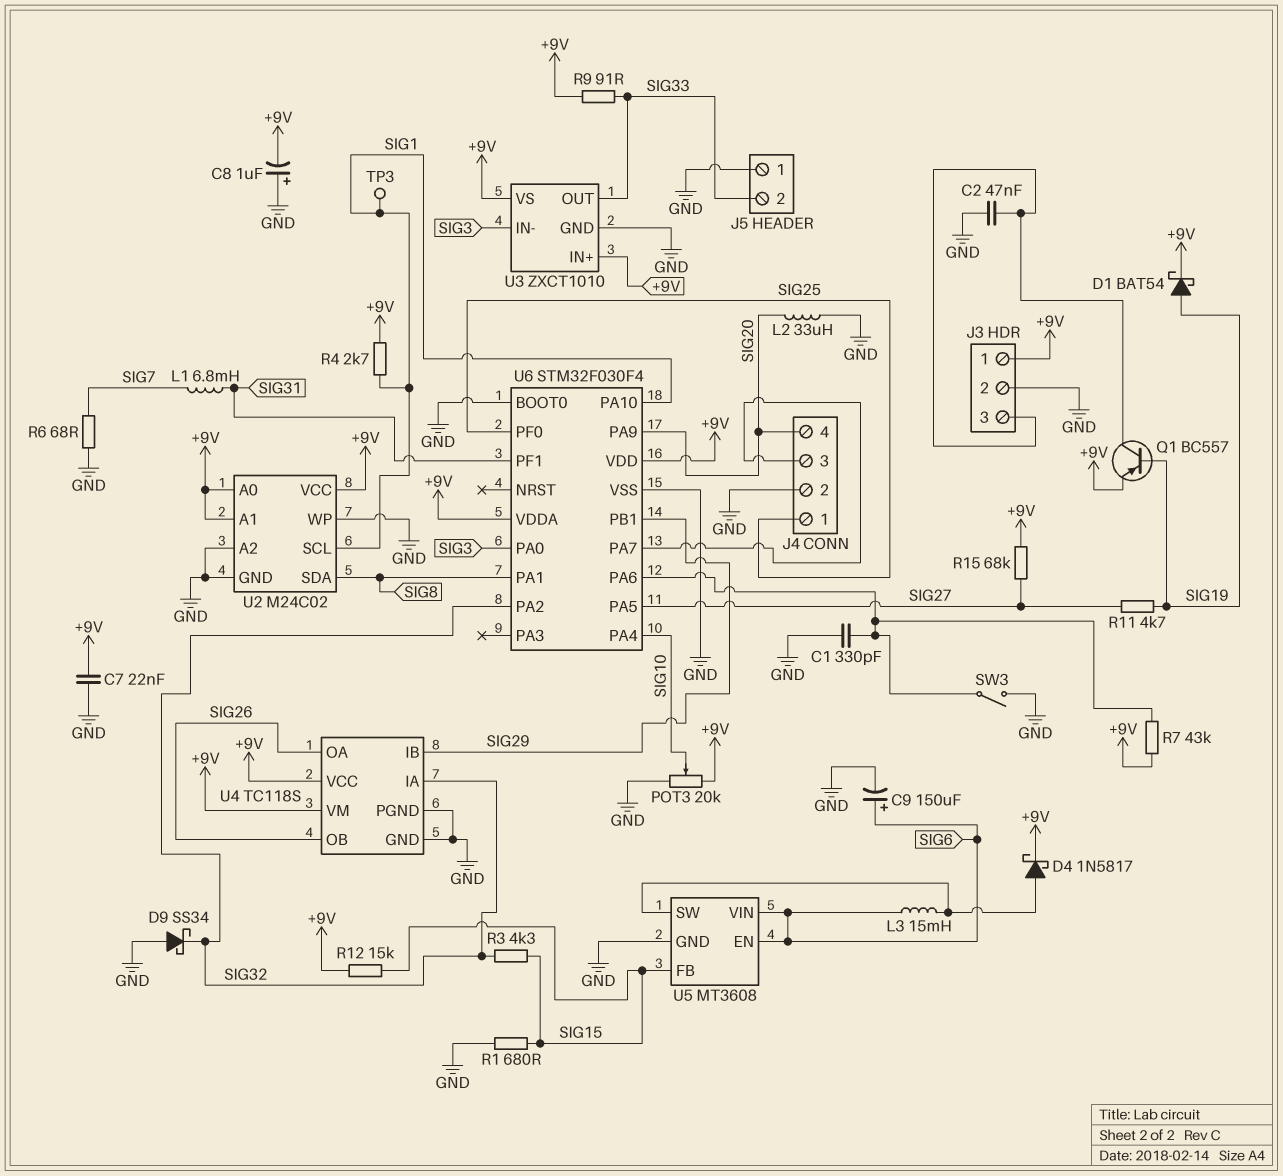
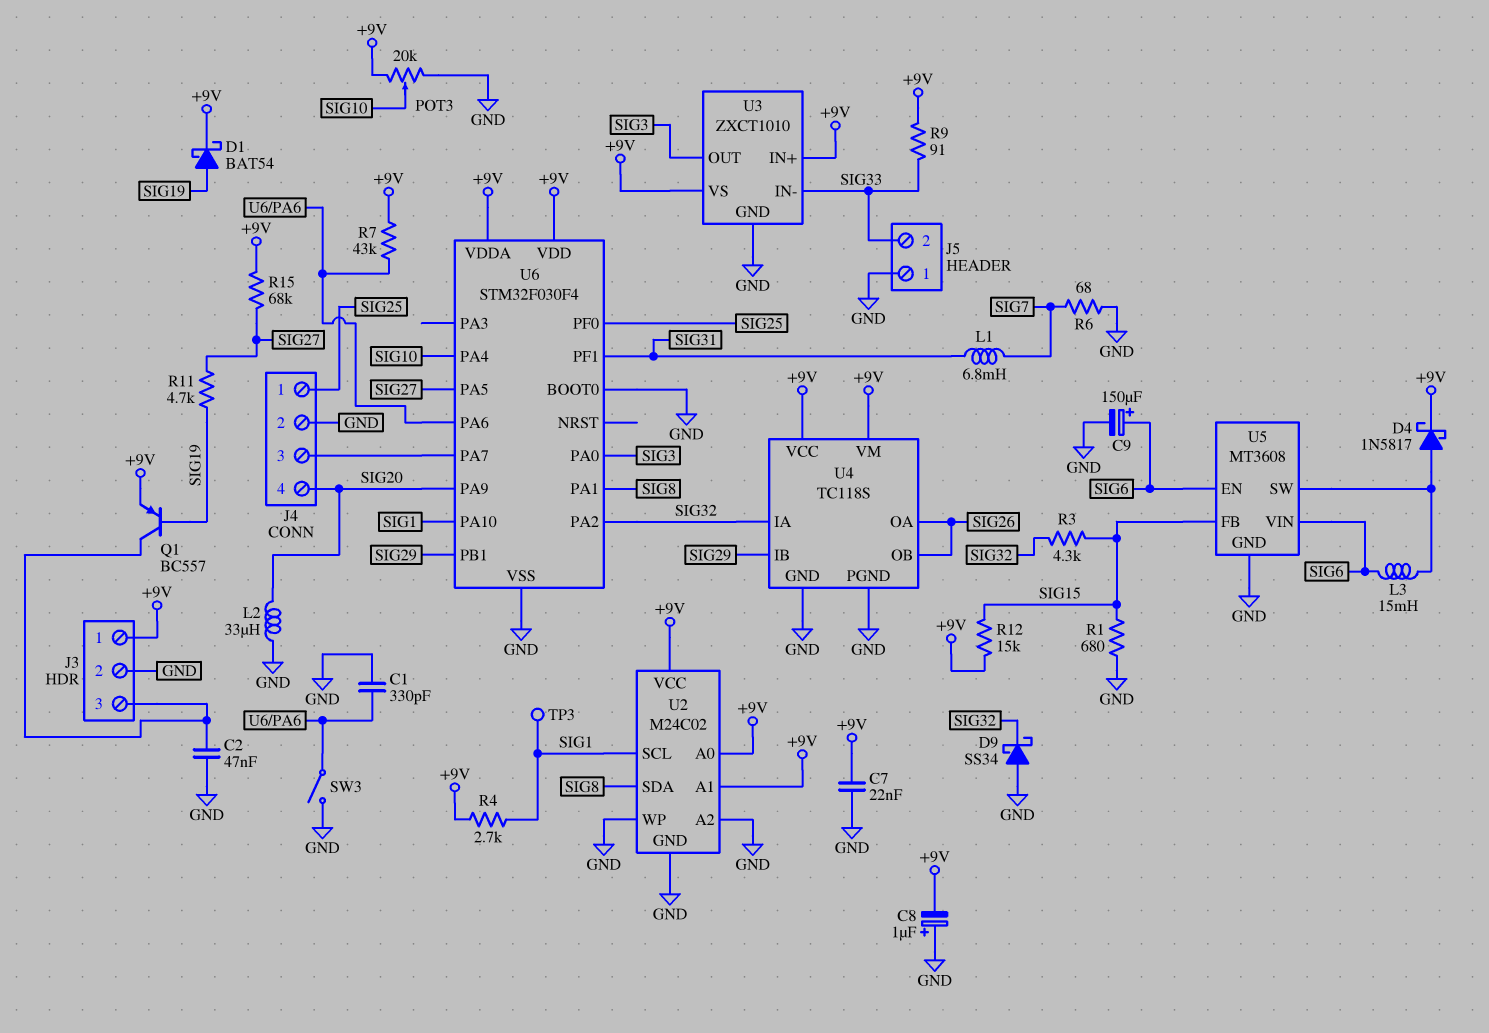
U3 pin IN-: SIG3 -> SIG33
U3 pin OUT: SIG33 -> SIG3

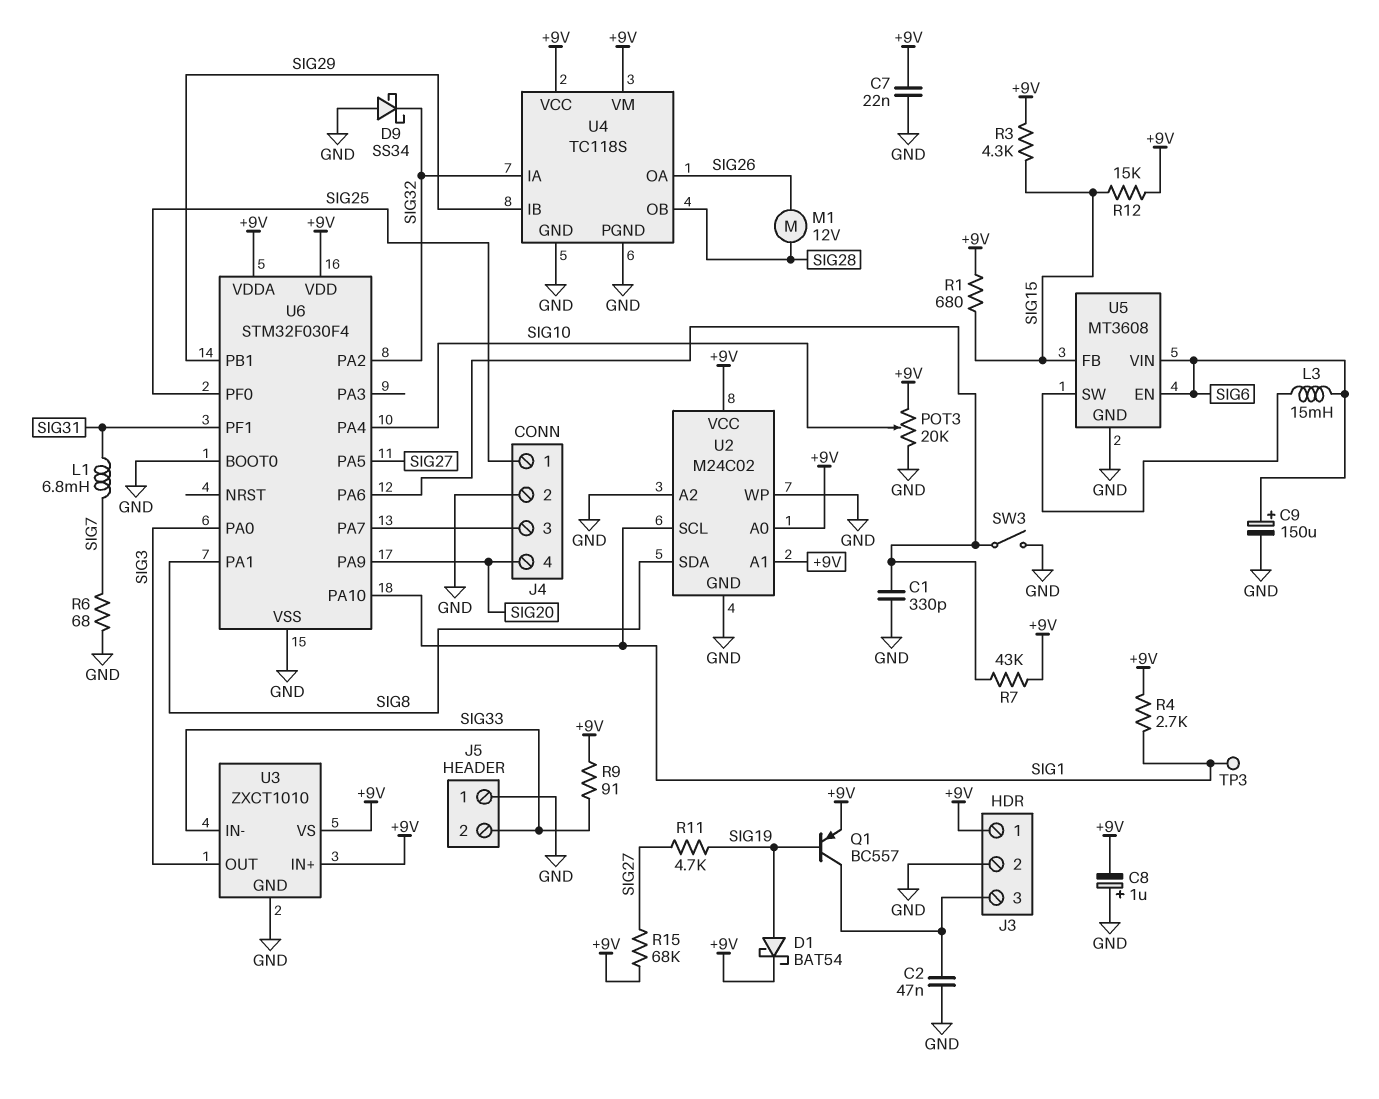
D4: schottky 1N5817 (A U5/SW, K +9V) -> none
L2: 33uH (GND, SIG20) -> none
M1: none -> motor 12V (SIG26, SIG28)
R1: 680 (GND, SIG15) -> 680 (+9V, SIG15)
R3: 4.3k (SIG15, SIG32) -> 4.3k (+9V, SIG15)
U4 pin OB: SIG26 -> SIG28

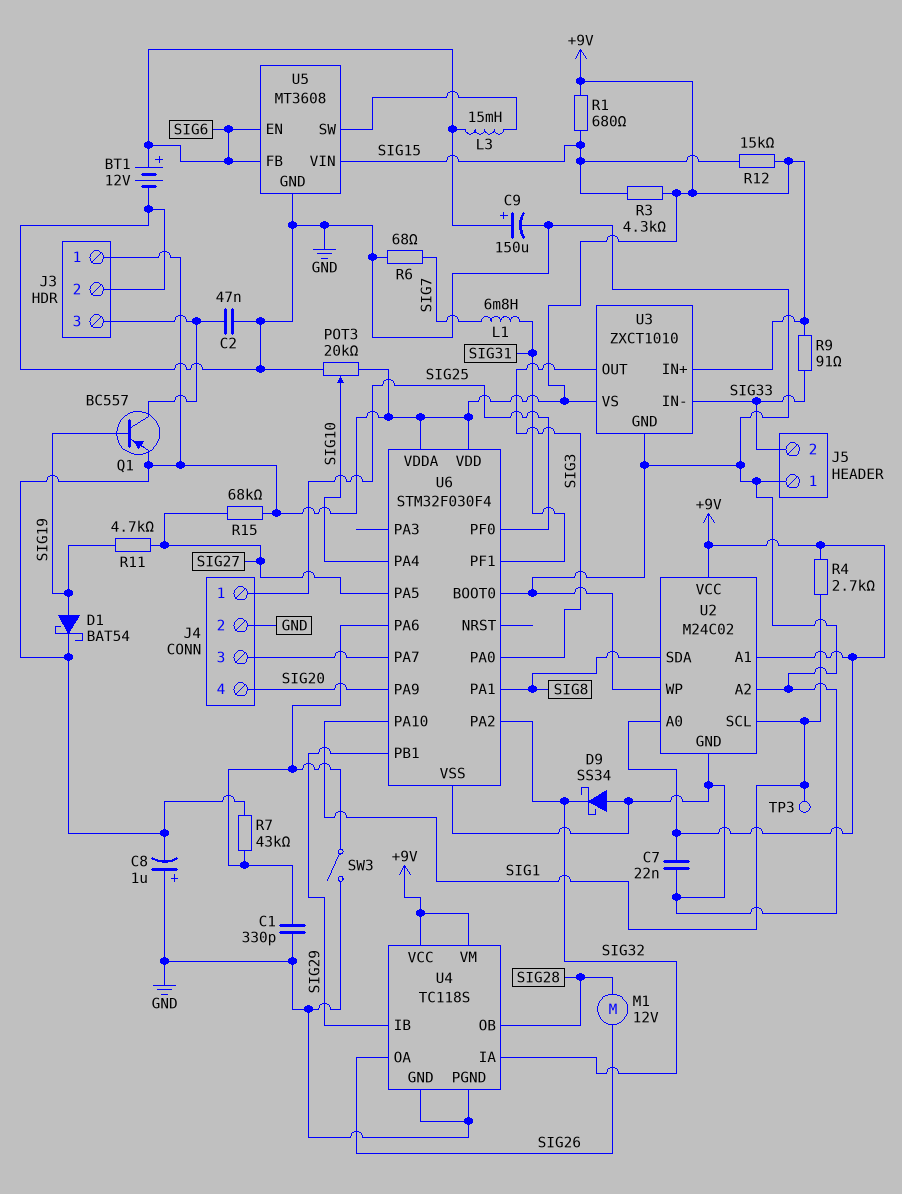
BT1: none -> 12V (plus SIG6, minus GND)
U5 pin FB: SIG15 -> SIG6
U5 pin VIN: SIG6 -> SIG15

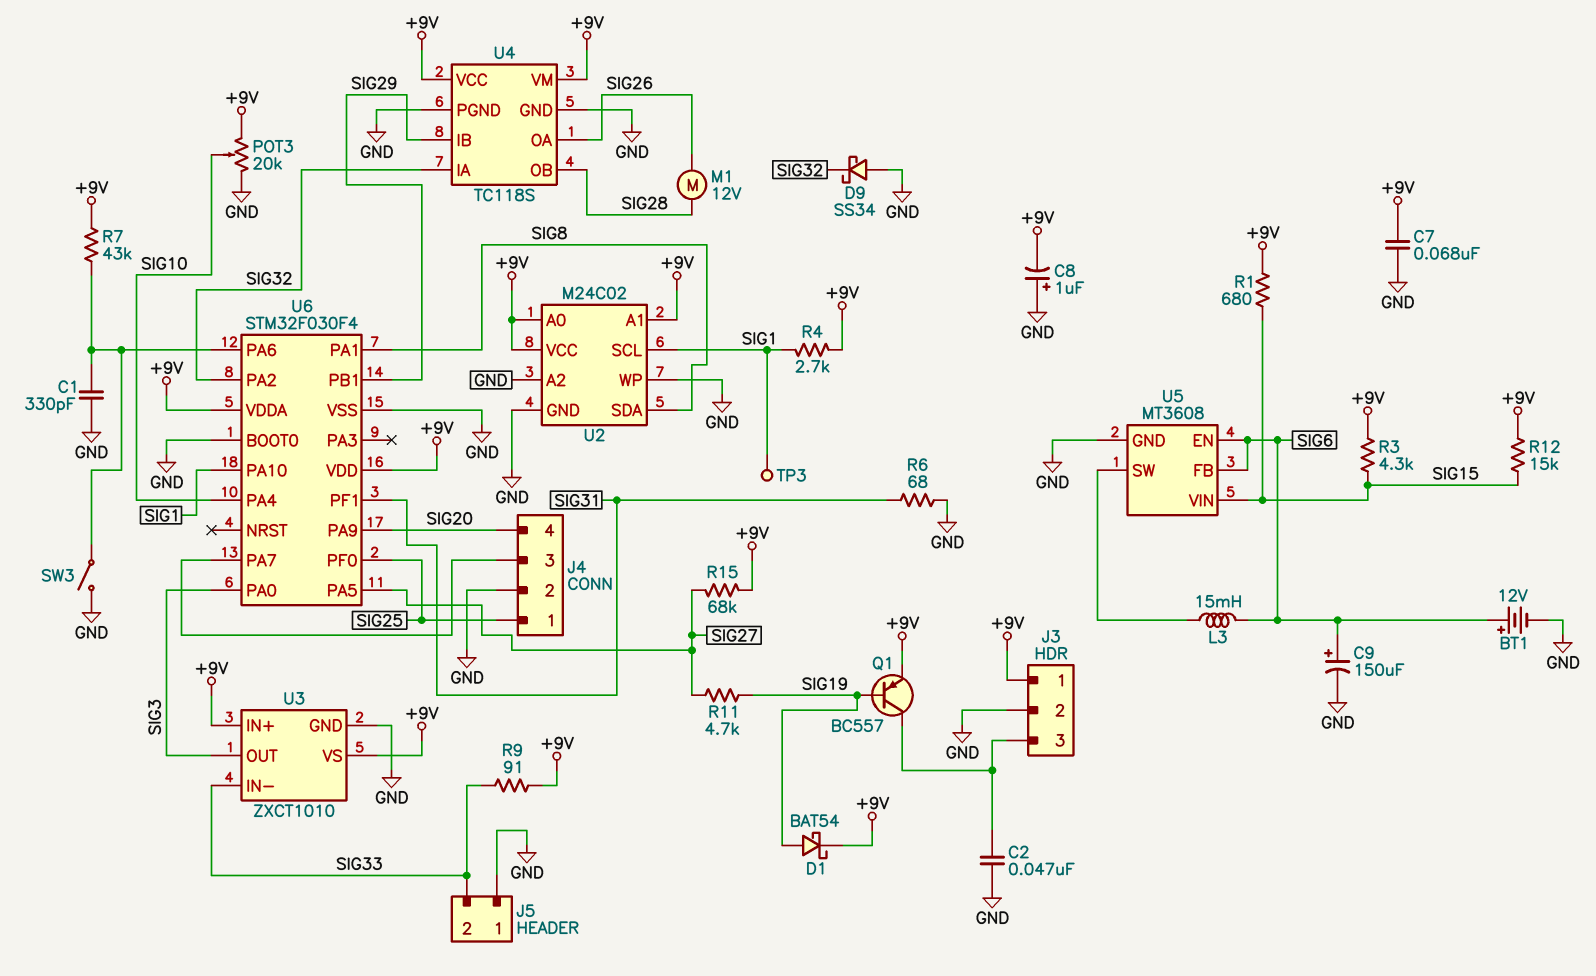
C7: 22nF (+9V, GND) -> 68nF (+9V, GND)
L1: 6.8mH (SIG7, SIG31) -> none
R6: 68 (GND, SIG7) -> 68 (GND, SIG31)

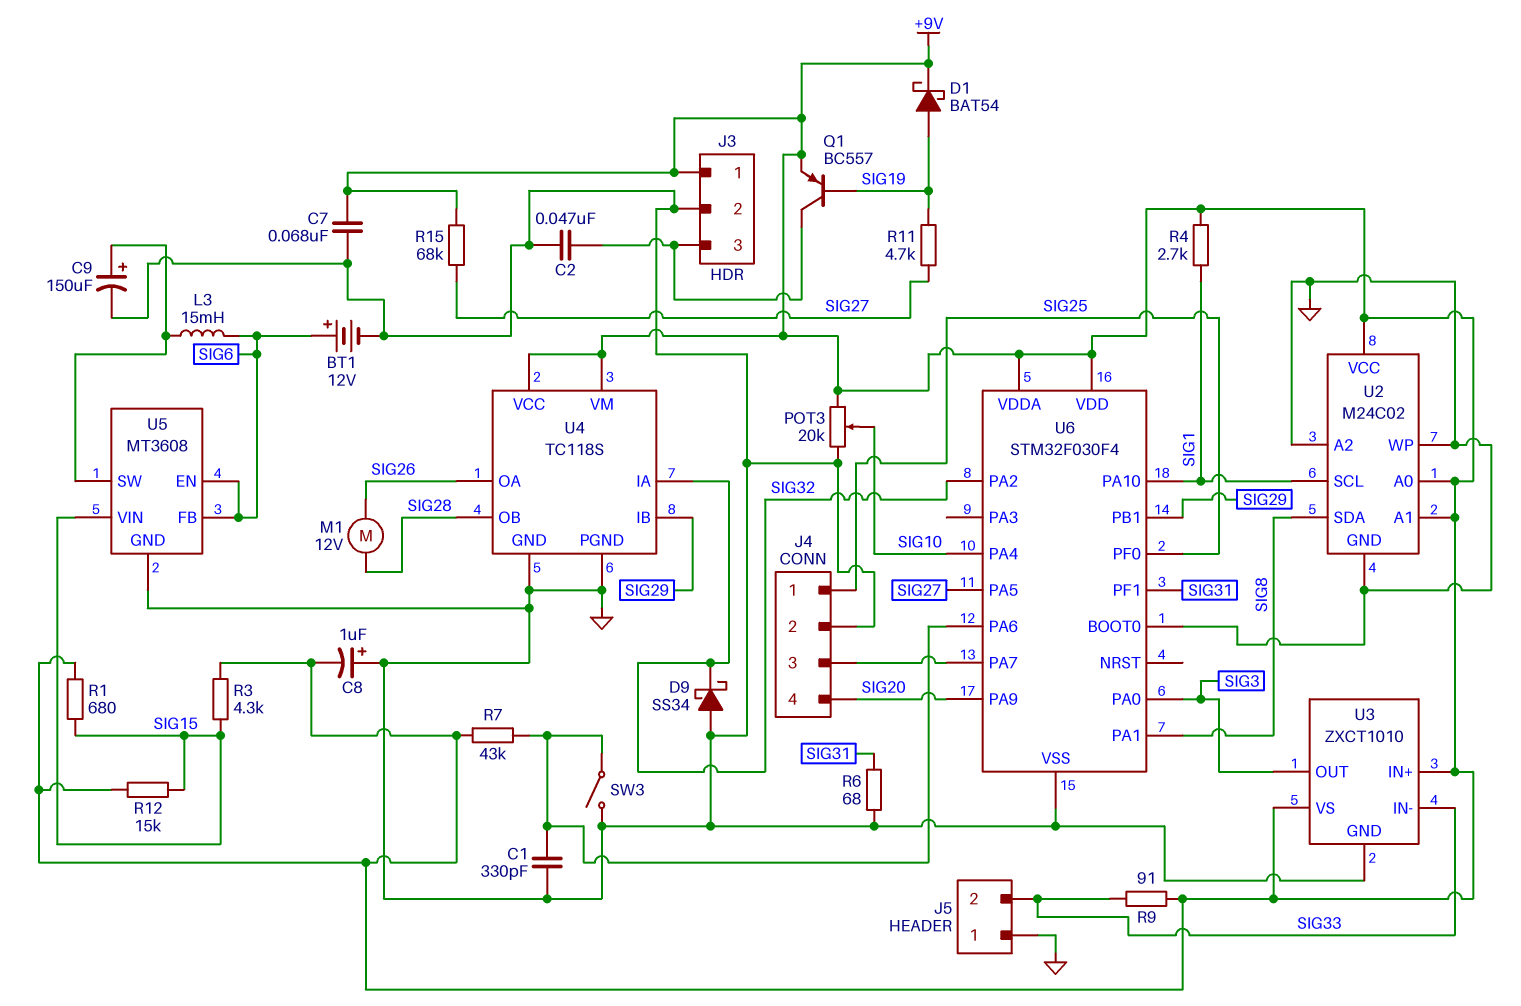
C9: 150uF (plus SIG6, minus GND) -> 150uF (plus U5/SW, minus GND)
TP3: test point (SIG1) -> none

